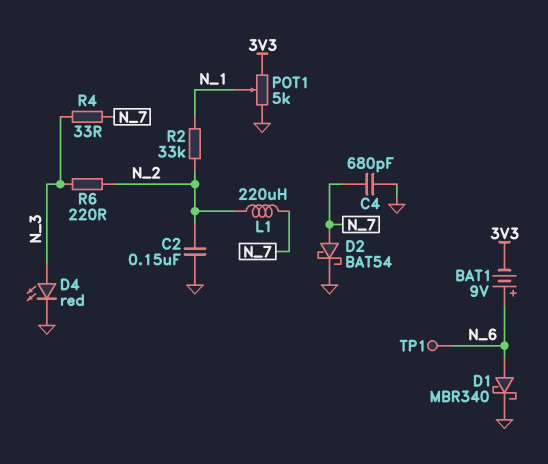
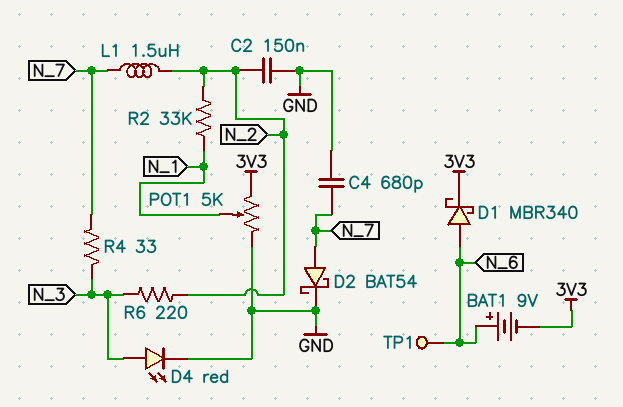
D1: schottky MBR340 (A N_6, K GND) -> schottky MBR340 (A N_6, K 3V3)
L1: 220uH (N_2, N_7) -> 1.5uH (N_2, N_7)

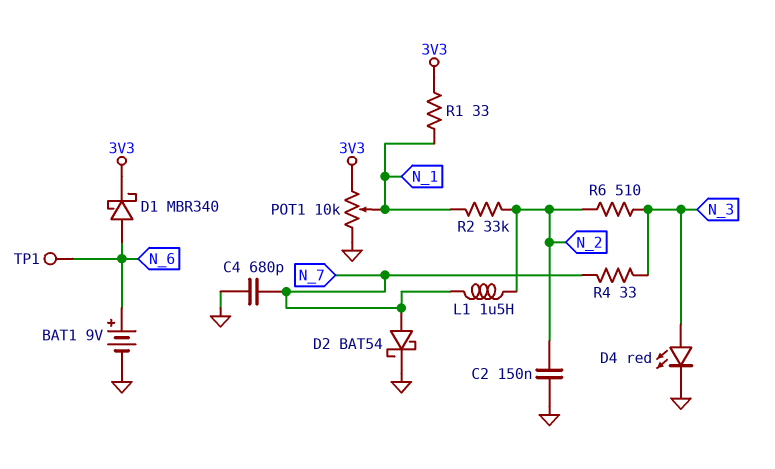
BAT1: 9V (plus N_6, minus 3V3) -> 9V (plus N_6, minus GND)
POT1: 5k (3V3, GND, wiper N_1) -> 10k (3V3, GND, wiper N_1)
R1: none -> 33 (3V3, N_1)
R6: 220 (N_2, N_3) -> 510 (N_2, N_3)

